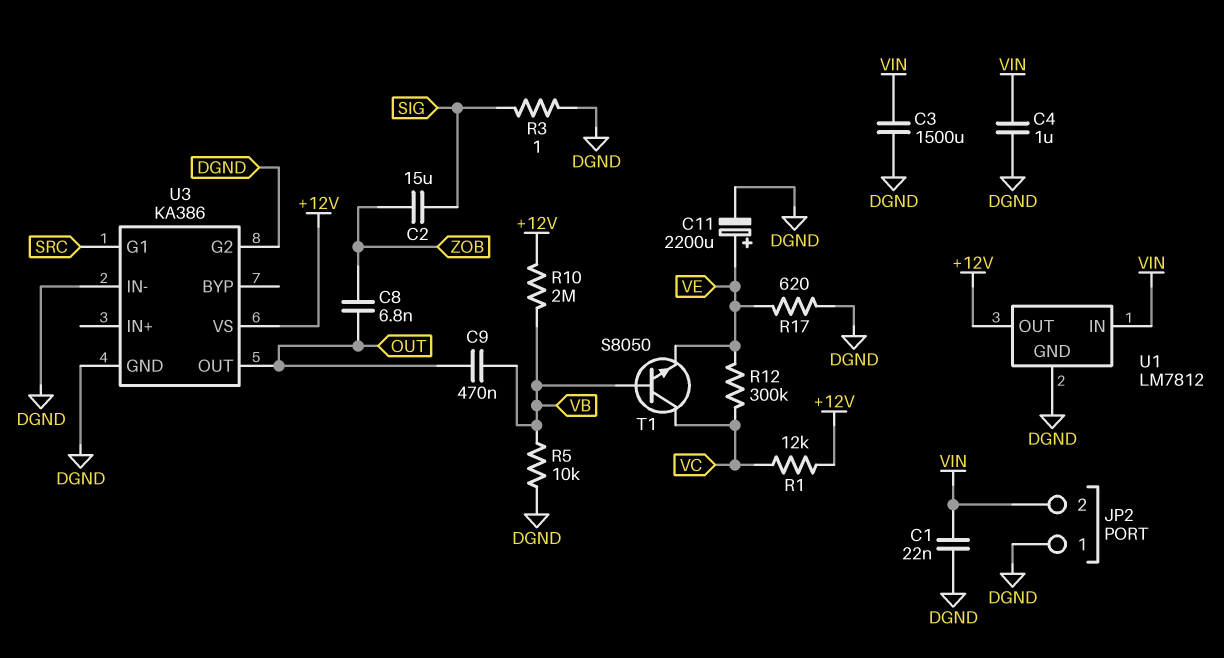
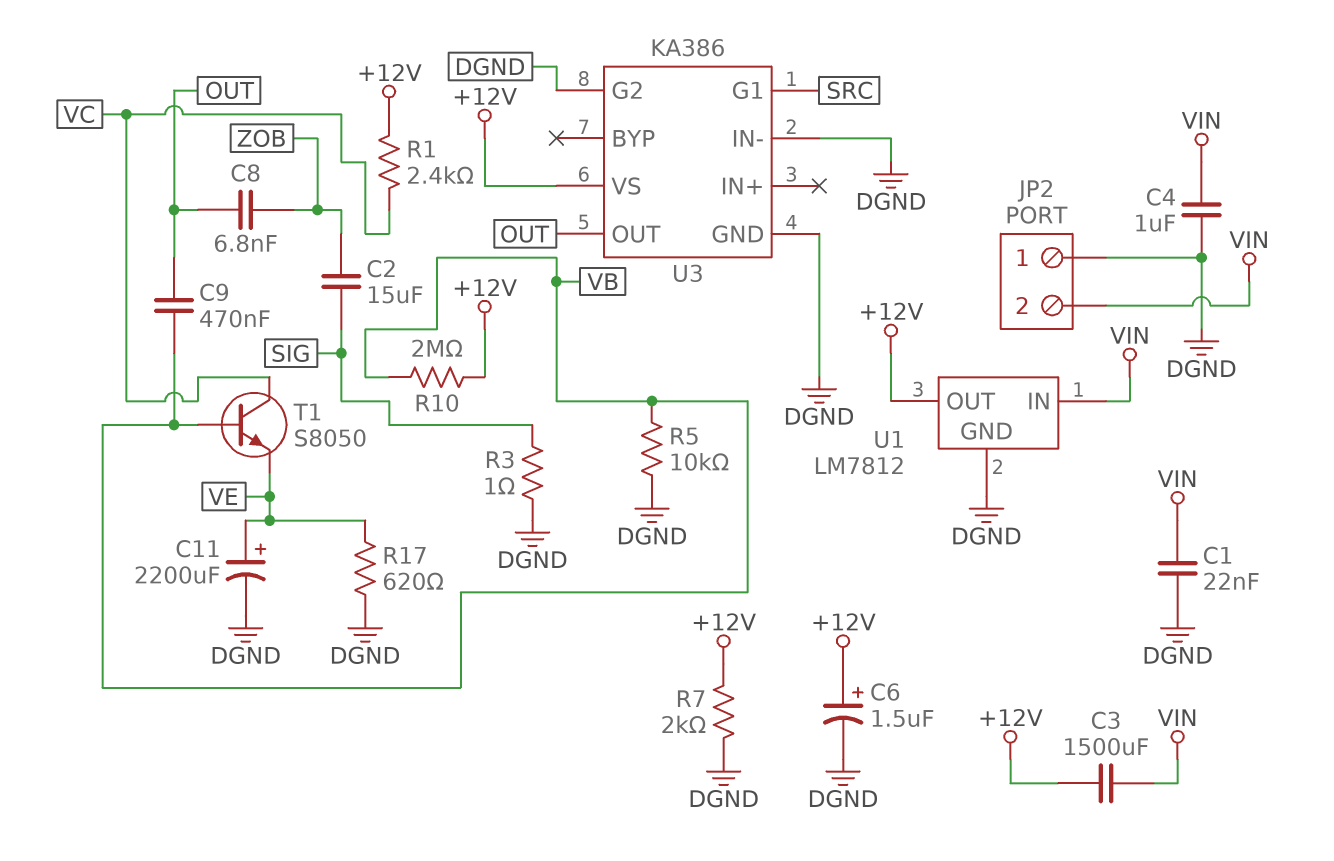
C3: 1500uF (DGND, VIN) -> 1500uF (+12V, VIN)
C6: none -> 1.5uF (plus +12V, minus DGND)
R1: 12k (+12V, VC) -> 2.4k (+12V, VC)
R7: none -> 2k (+12V, DGND)
R12: 300k (VC, VE) -> none

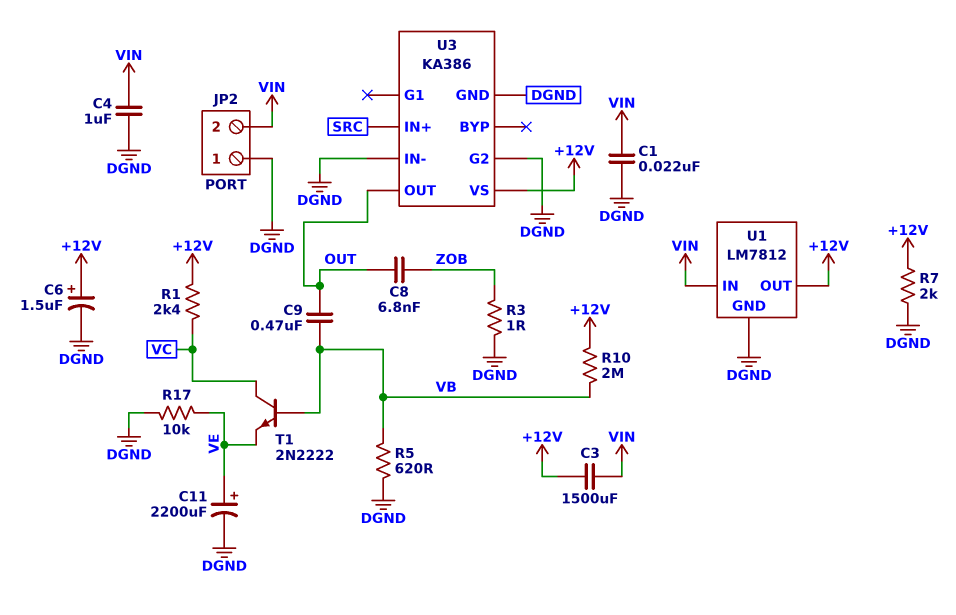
C2: 15uF (SIG, ZOB) -> none
R3: 1 (DGND, SIG) -> 1 (DGND, ZOB)
R5: 10k (DGND, VB) -> 620 (DGND, VB)
R17: 620 (DGND, VE) -> 10k (DGND, VE)
T1: NPN S8050 (B VB, C VC, E VE) -> NPN 2N2222 (B VB, C VC, E VE)
U3 pin G1: SRC -> none
U3 pin IN+: none -> SRC

